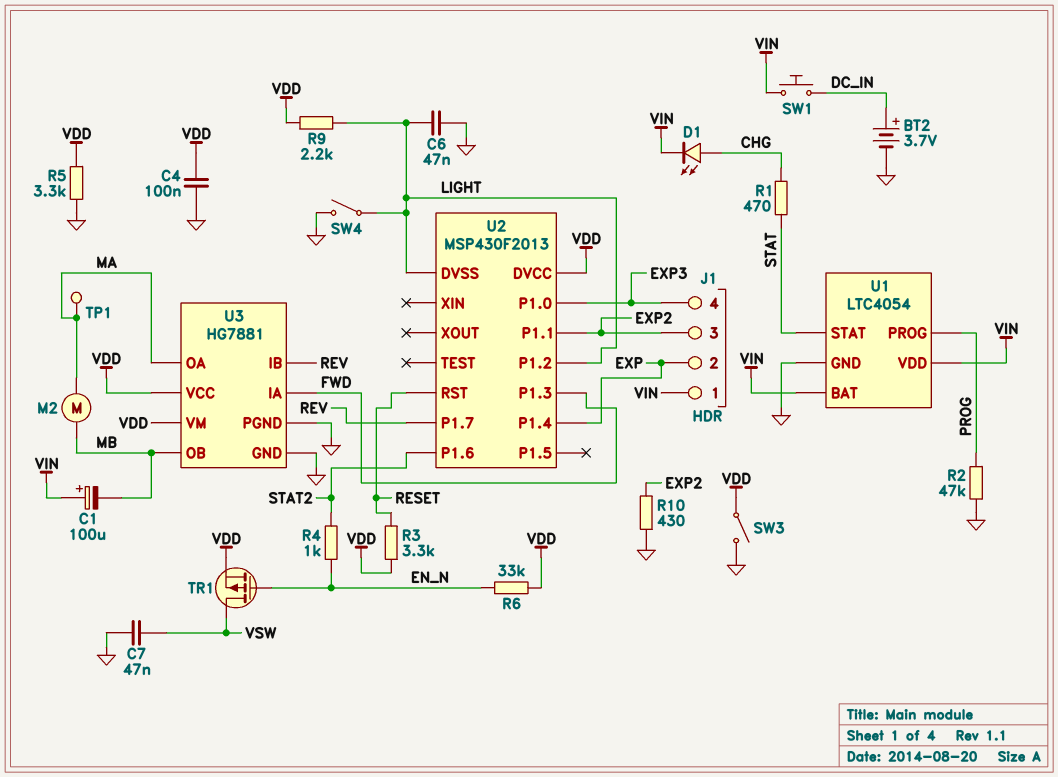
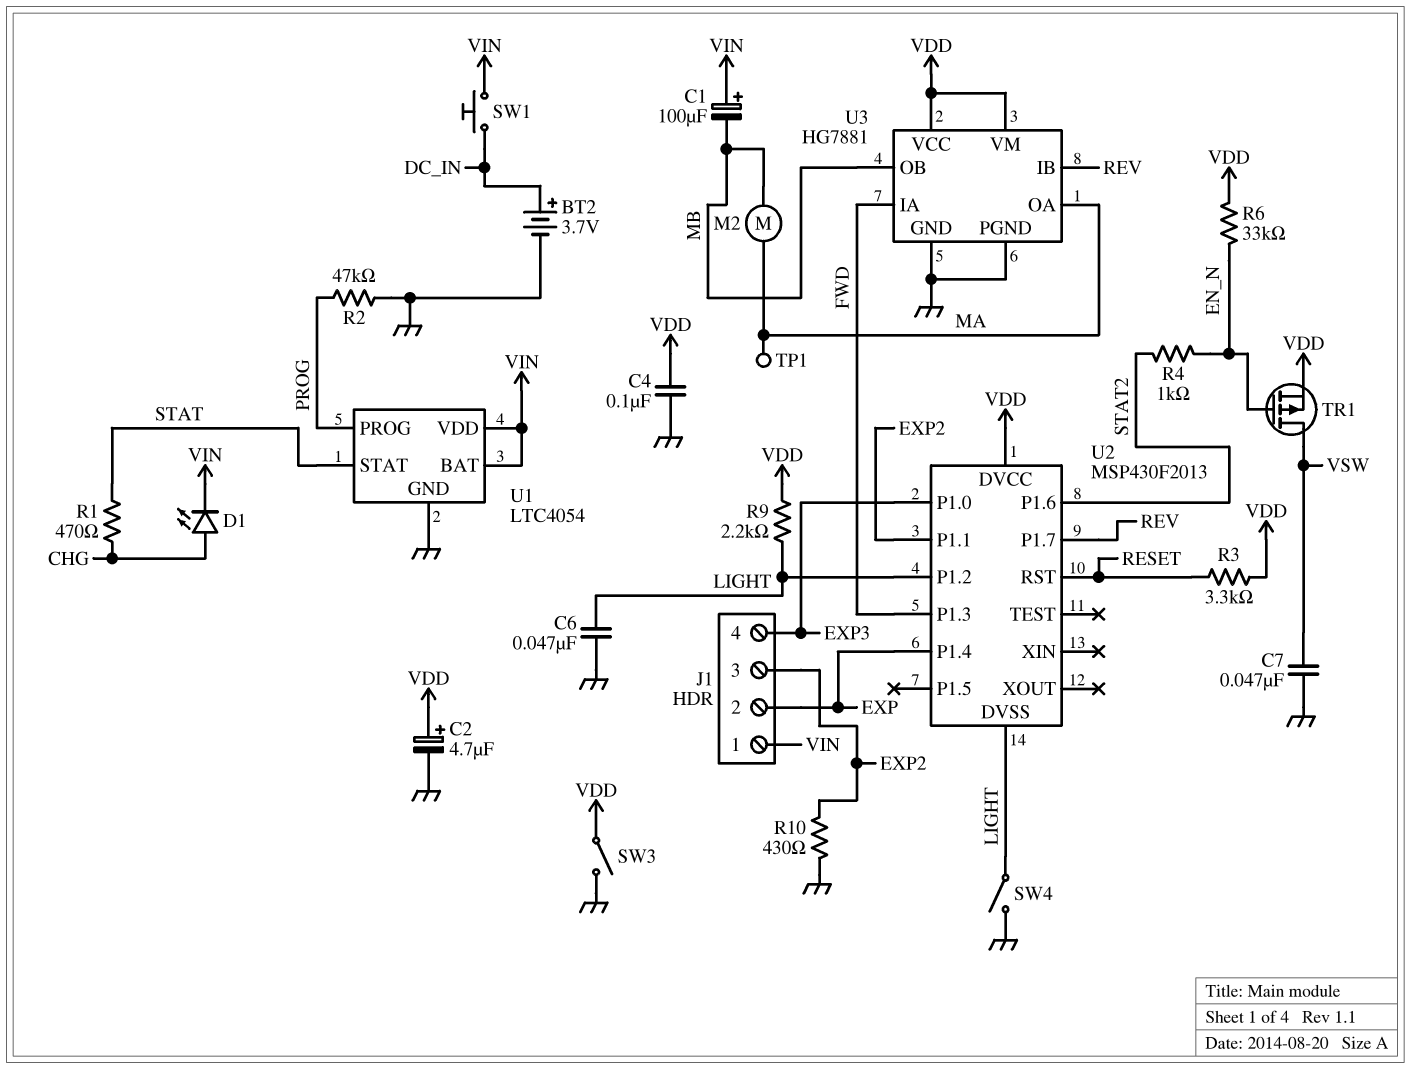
C2: none -> 4.7uF (plus VDD, minus GND)
R5: 3.3k (GND, VDD) -> none

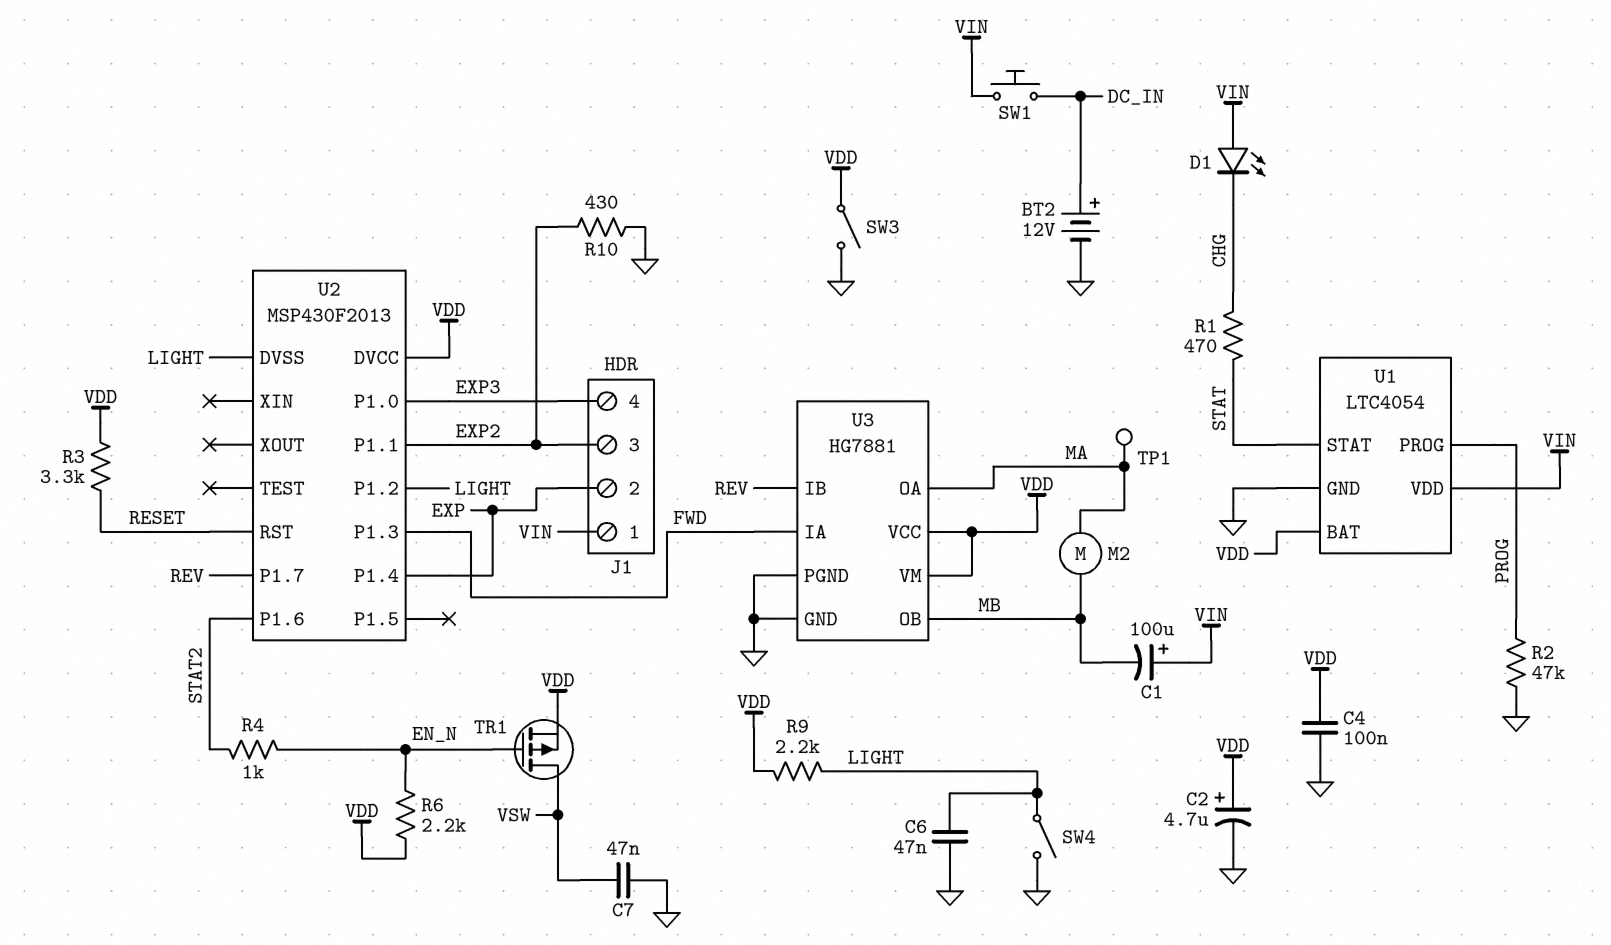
BT2: 3.7V (plus DC_IN, minus GND) -> 12V (plus DC_IN, minus GND)
D1: LED (A CHG, K VIN) -> LED (A VIN, K CHG)
R6: 33k (EN_N, VDD) -> 2.2k (EN_N, VDD)
U1 pin BAT: VIN -> VDD

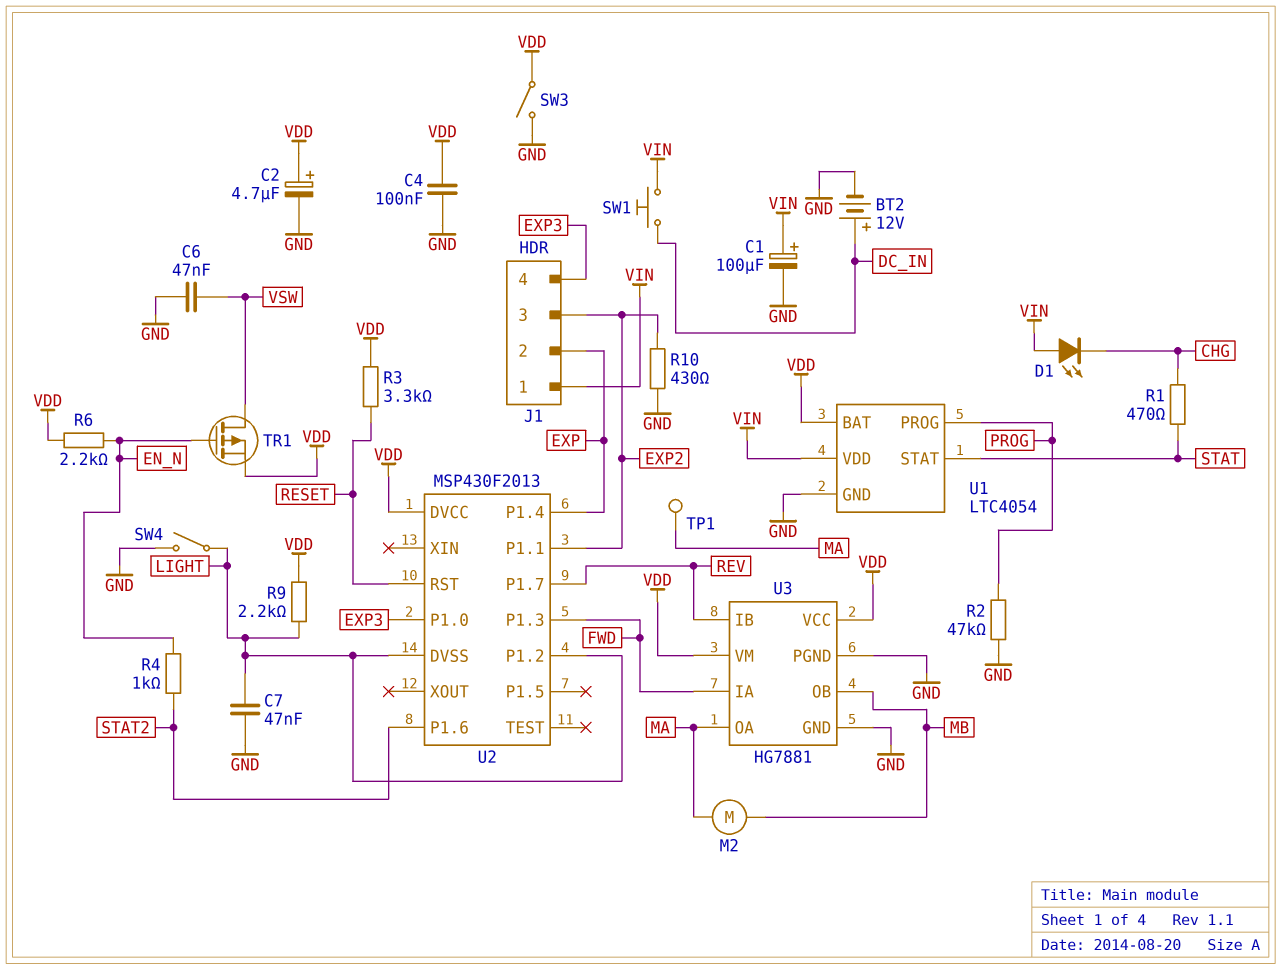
C1: 100uF (plus VIN, minus MB) -> 100uF (plus VIN, minus GND)
C6: 47nF (GND, LIGHT) -> 47nF (GND, VSW)
C7: 47nF (GND, VSW) -> 47nF (GND, LIGHT)

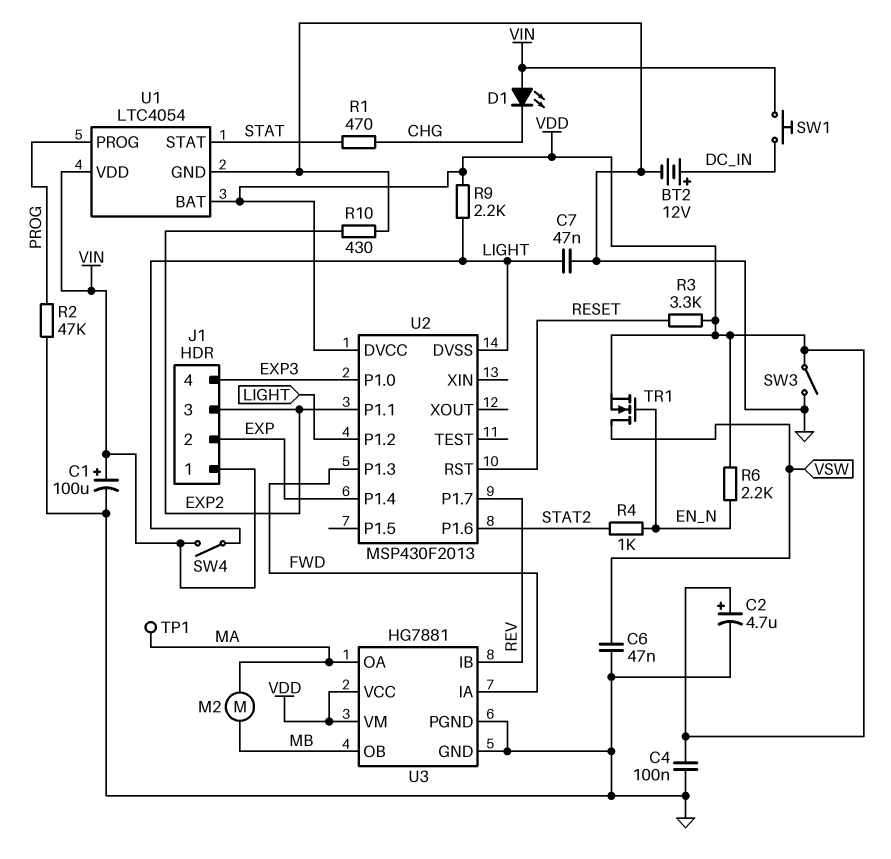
SW4: switch (GND, LIGHT) -> switch (LIGHT, VIN)
TR1: PMOS (G EN_N, D VSW, S VDD) -> NMOS (G EN_N, D VSW, S VDD)

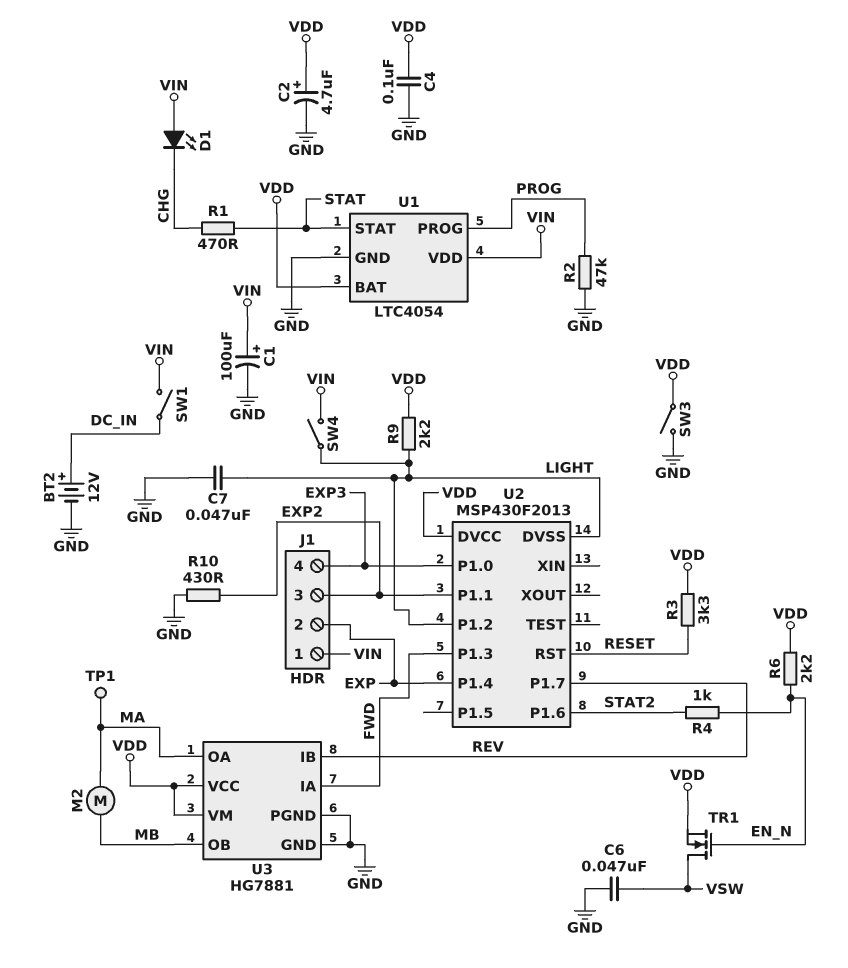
SW1: button (DC_IN, VIN) -> switch (DC_IN, VIN)

